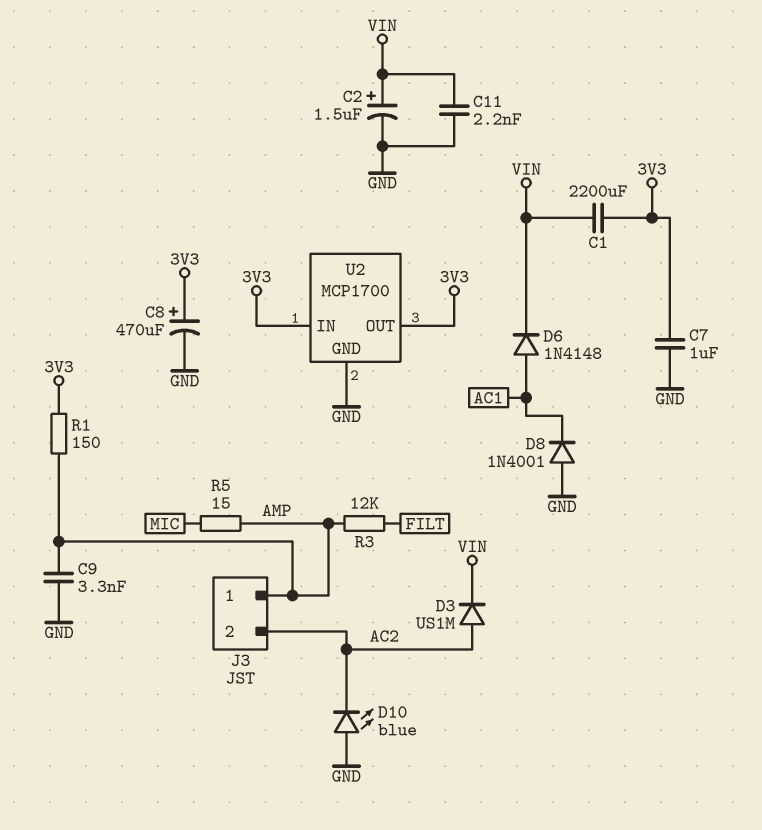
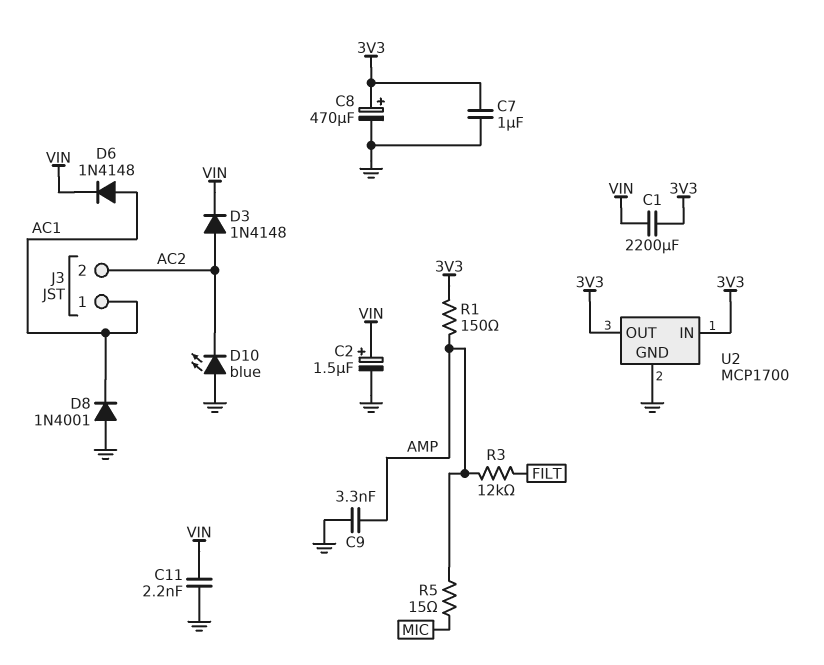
D3: diode US1M (A AC2, K VIN) -> diode 1N4148 (A AC2, K VIN)
J3 pin 1: AMP -> AC1

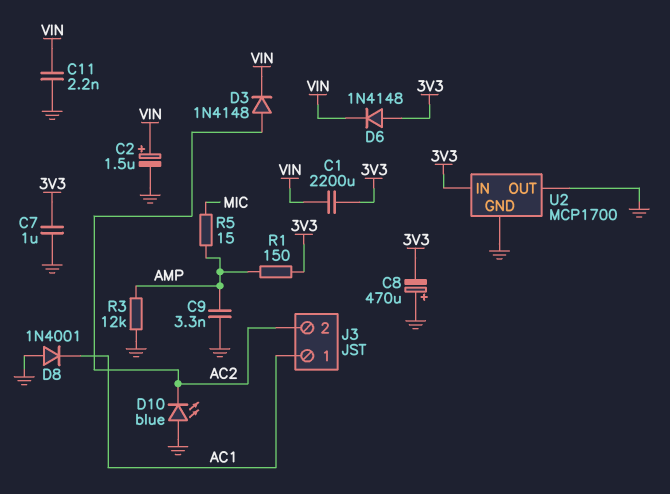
C8: 470uF (plus 3V3, minus GND) -> 470uF (plus GND, minus 3V3)
D6: diode 1N4148 (A AC1, K VIN) -> diode 1N4148 (A 3V3, K VIN)
R3: 12k (AMP, FILT) -> 12k (AMP, GND)
U2 pin OUT: 3V3 -> GND

